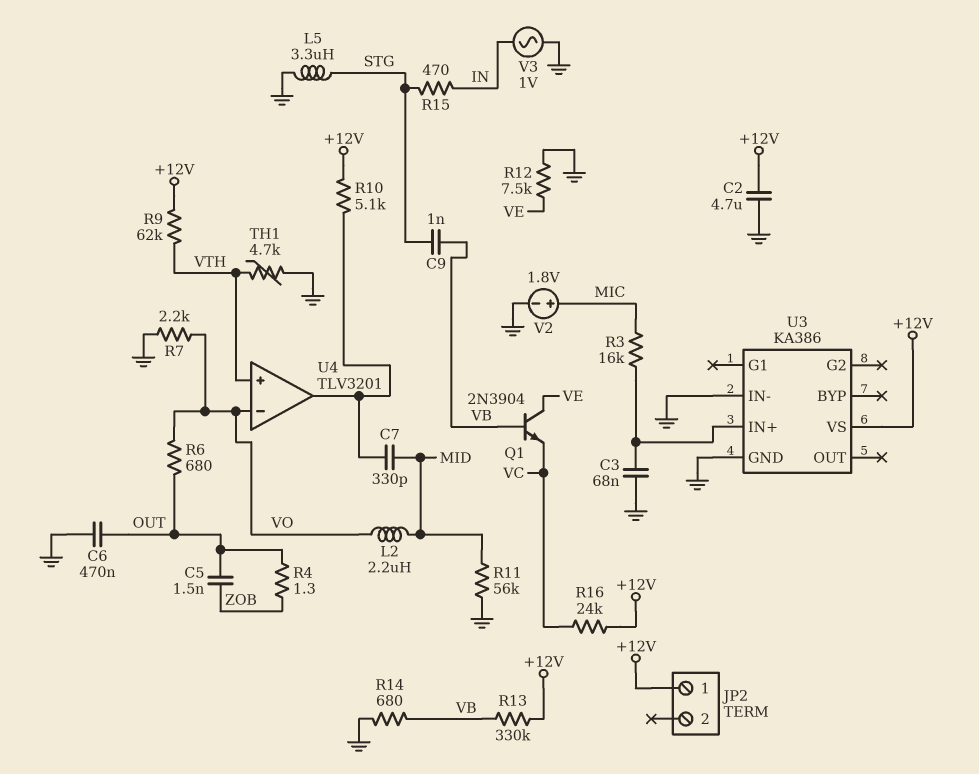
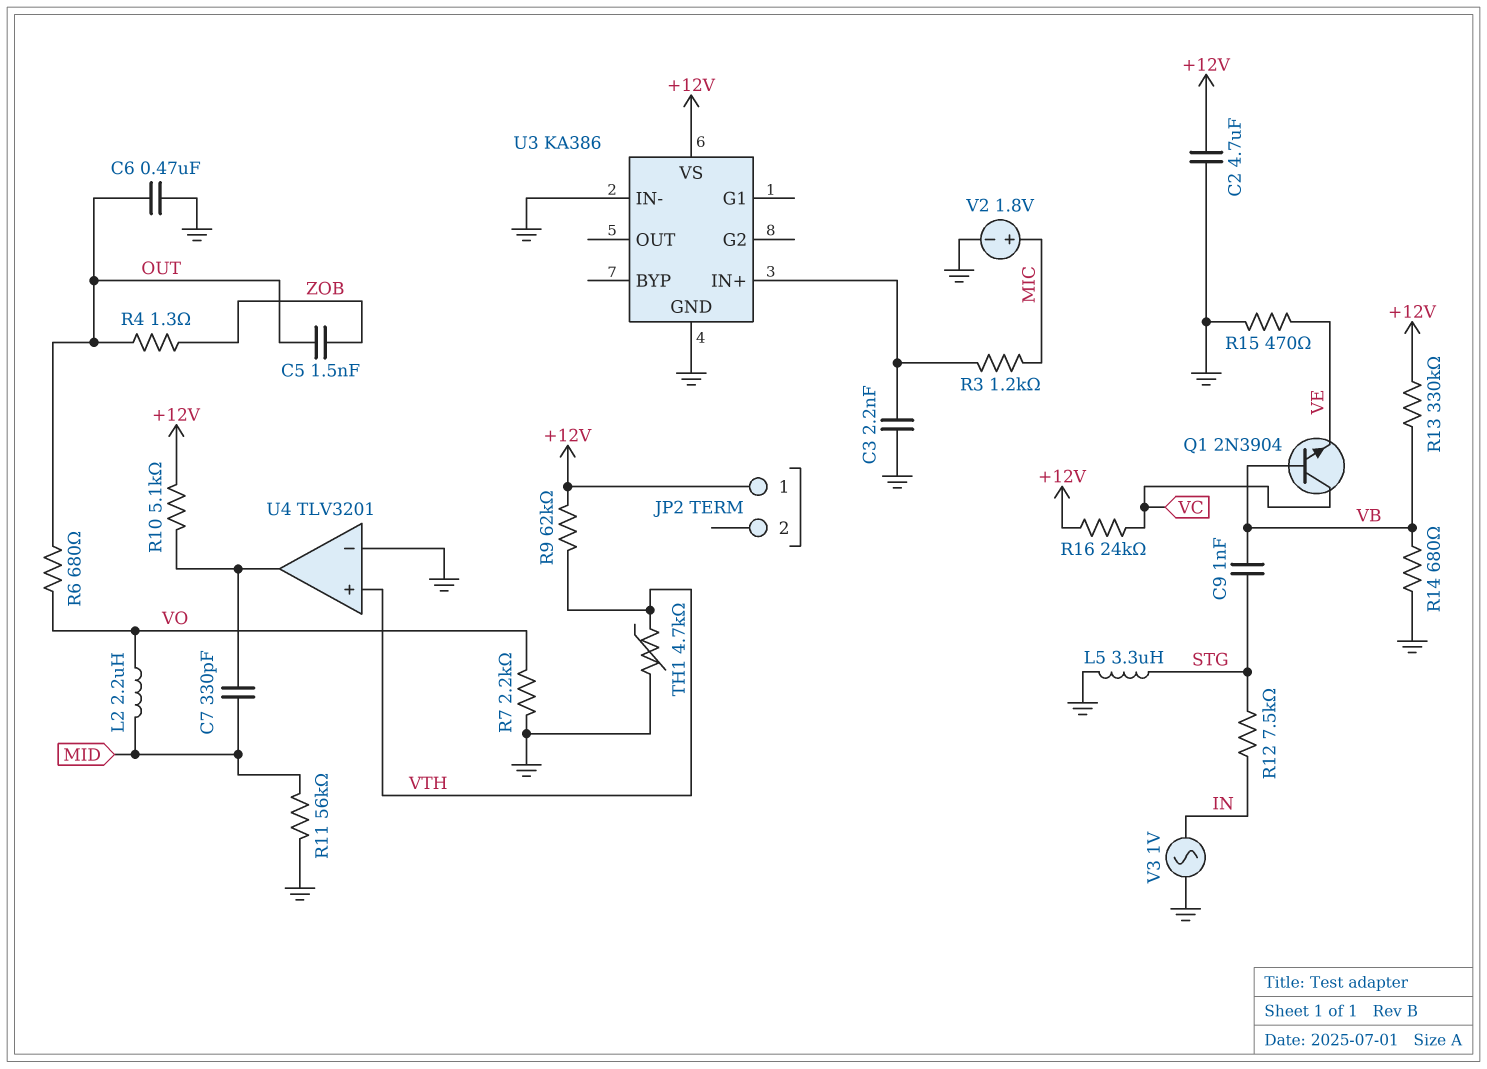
C3: 68nF (GND, U3/IN+) -> 2.2nF (GND, U3/IN+)
Q1: NPN 2N3904 (B VB, C VE, E VC) -> NPN 2N3904 (B VB, C VC, E VE)
R3: 16k (MIC, U3/IN+) -> 1.2k (MIC, U3/IN+)
R12: 7.5k (GND, VE) -> 7.5k (IN, STG)
R15: 470 (IN, STG) -> 470 (GND, VE)
U4 pin in-: VO -> GND

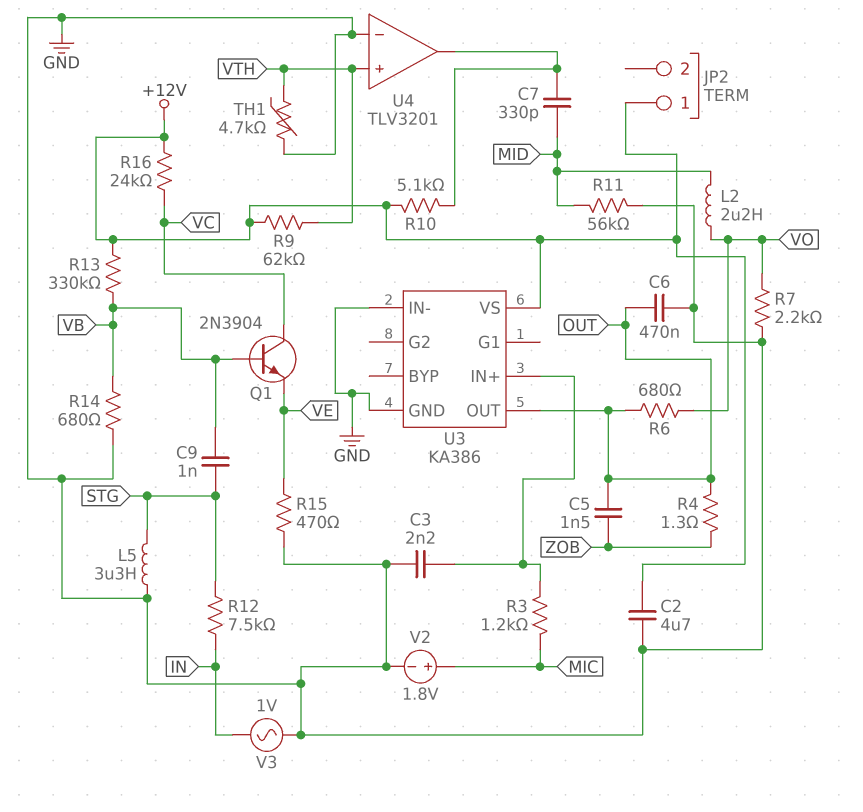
U3 pin OUT: none -> OUT

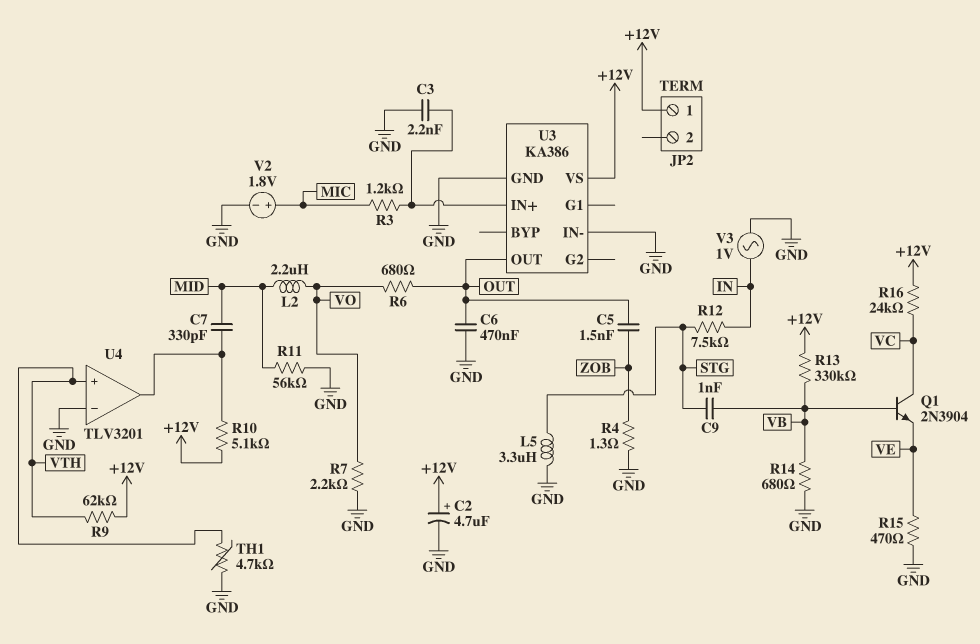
C2: 4.7uF (+12V, GND) -> 4.7uF (plus +12V, minus GND)
R4: 1.3 (OUT, ZOB) -> 1.3 (GND, ZOB)

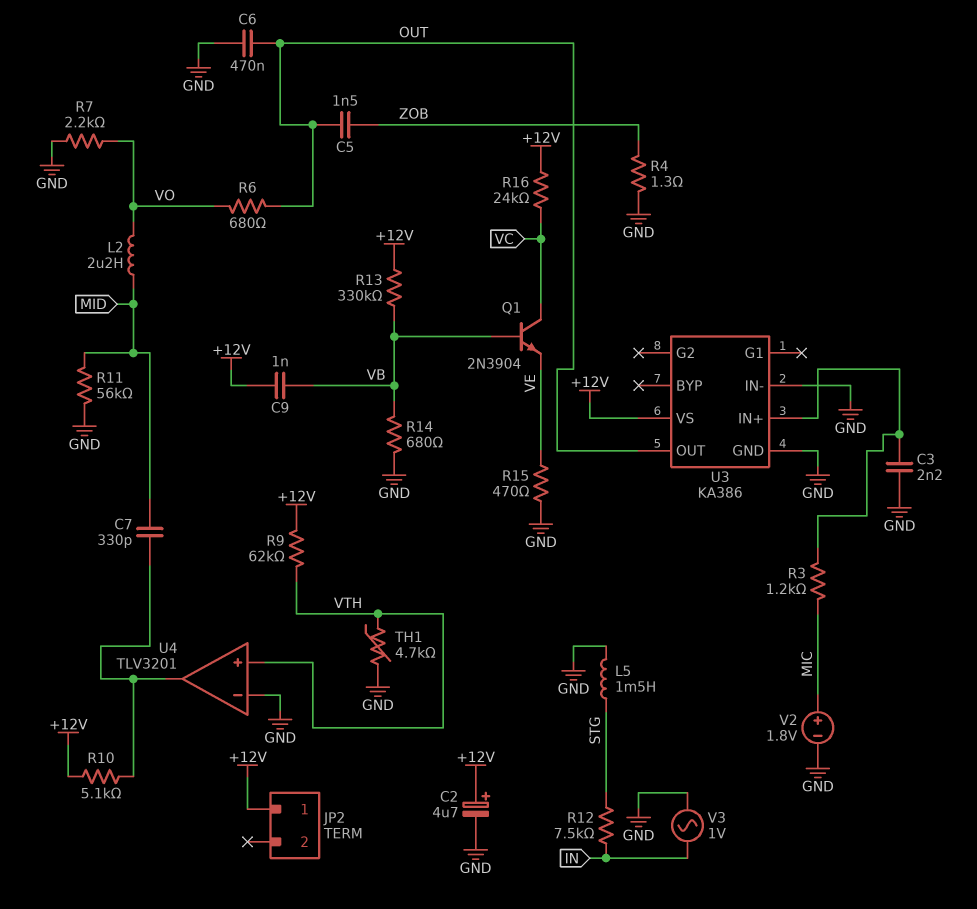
C9: 1nF (STG, VB) -> 1nF (+12V, VB)
L5: 3.3uH (GND, STG) -> 1.5mH (GND, STG)

